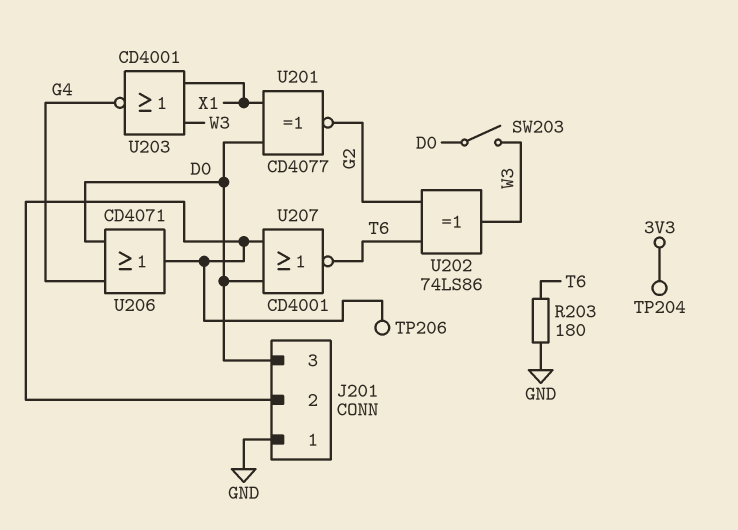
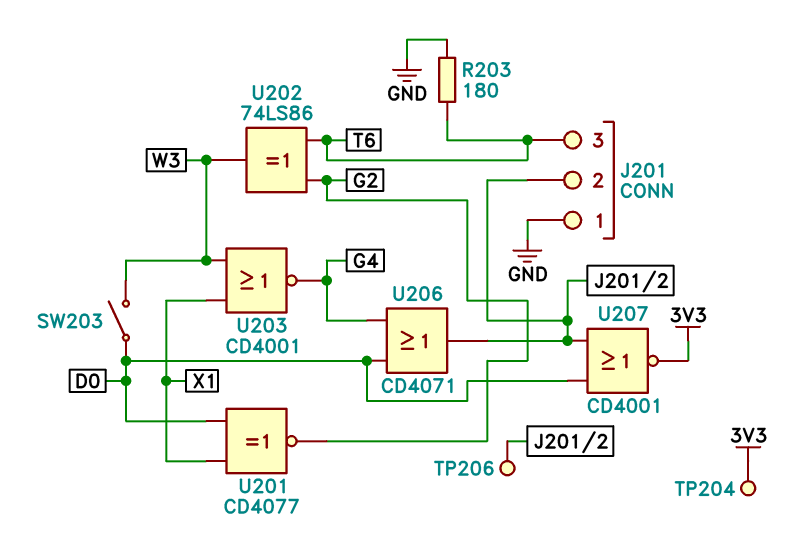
J201 pin 3: D0 -> T6
U207: NOR CD4001 (in D0, in J201/2, out T6) -> NOR CD4001 (in D0, in J201/2, out 3V3)

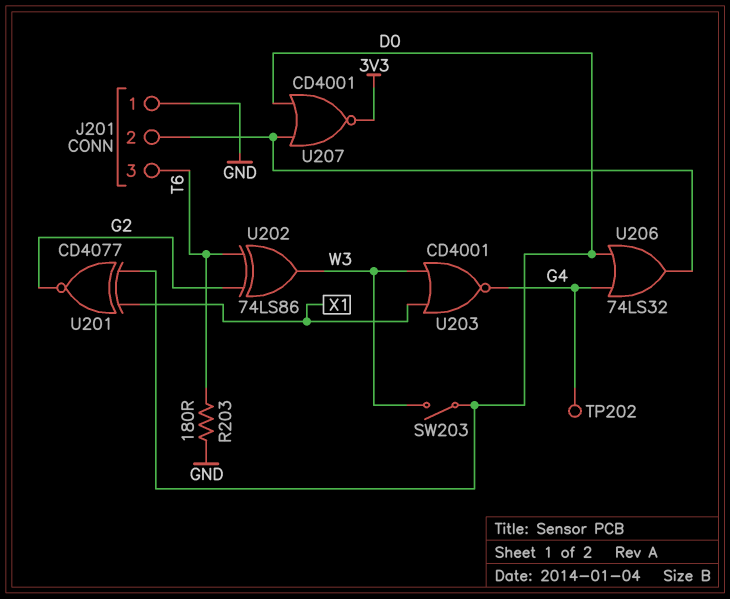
TP202: none -> test point (G4)
TP204: test point (3V3) -> none
TP206: test point (J201/2) -> none
U206: OR CD4071 (in D0, in G4, out J201/2) -> OR 74LS32 (in D0, in G4, out J201/2)

